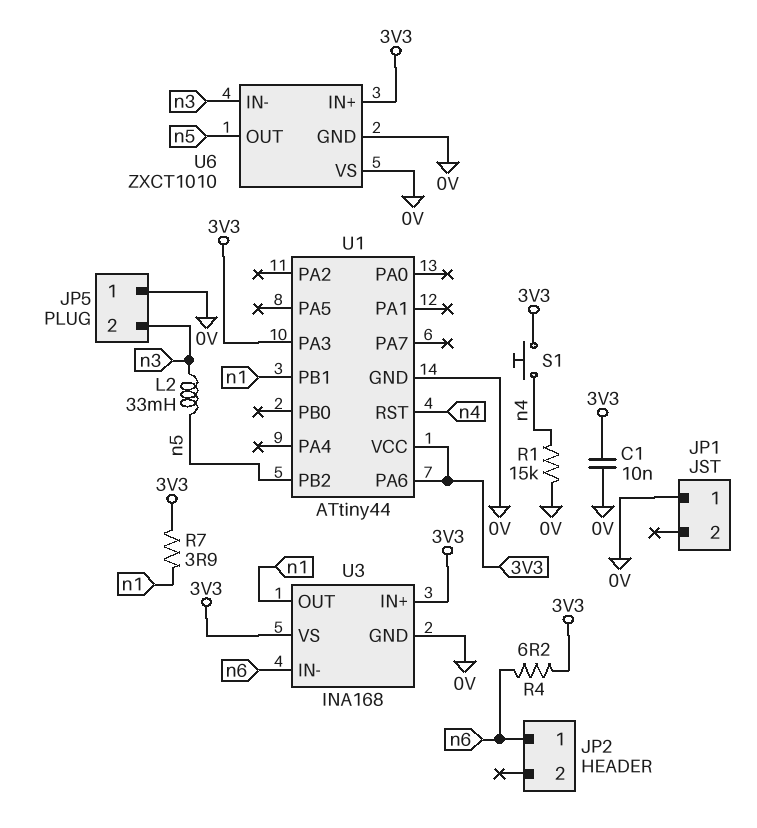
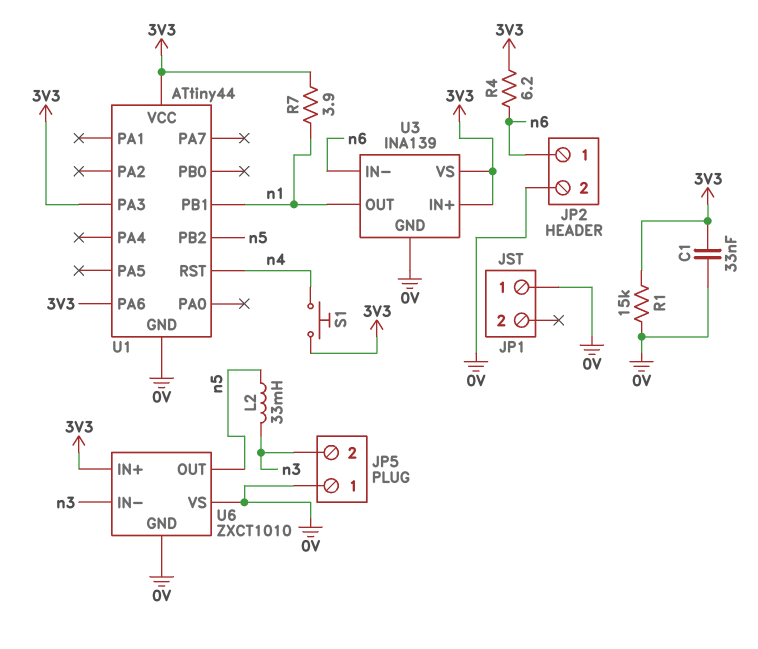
C1: 10nF (0V, 3V3) -> 33nF (0V, 3V3)
JP2 pin 2: none -> 0V
R1: 15k (0V, n4) -> 15k (0V, 3V3)
U3: INA168 -> INA139

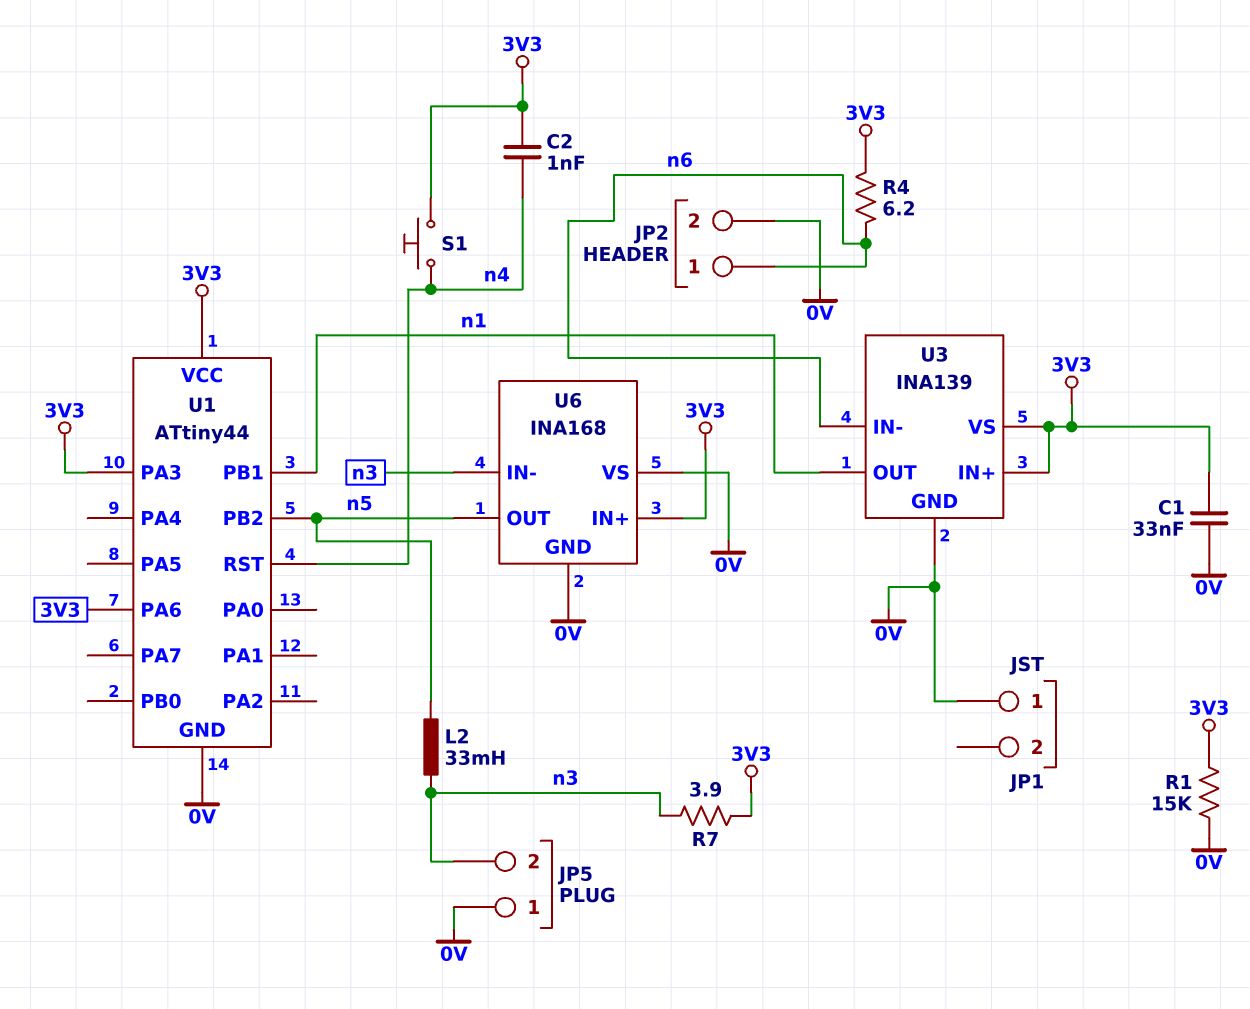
C2: none -> 1nF (3V3, n4)
R7: 3.9 (3V3, n1) -> 3.9 (3V3, n3)
U6: ZXCT1010 -> INA168

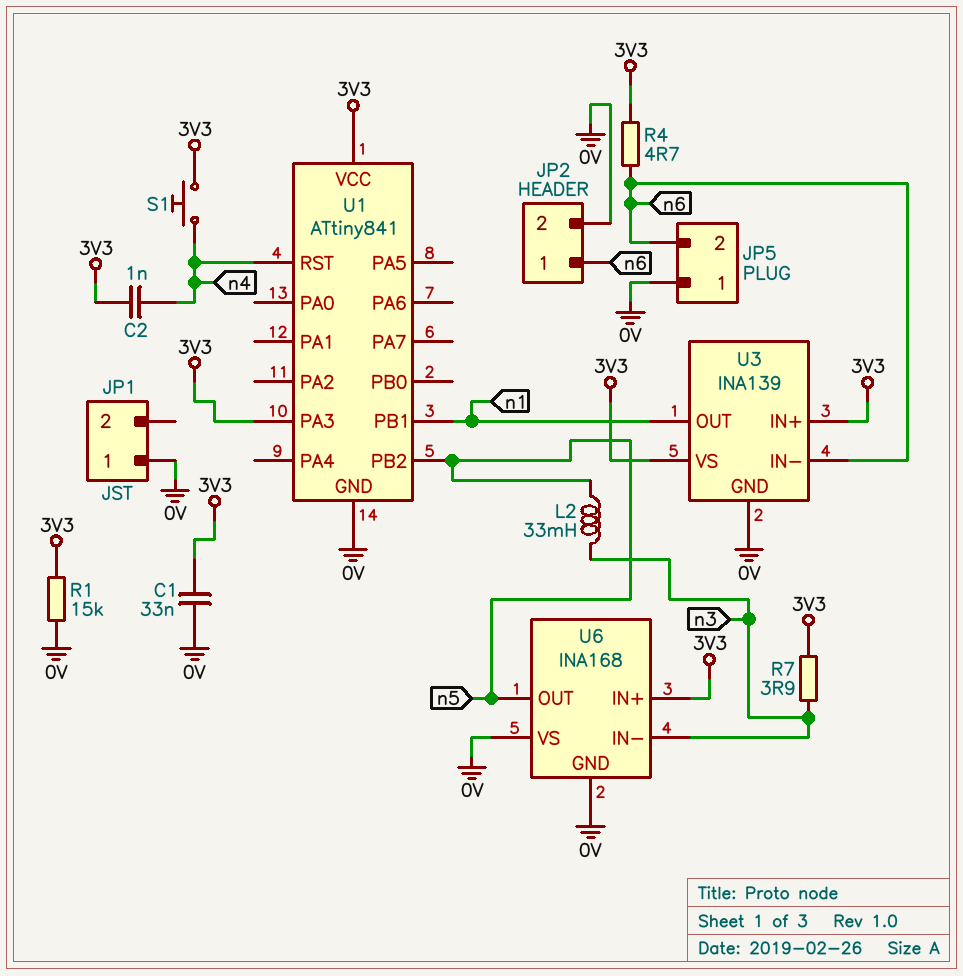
JP5 pin 2: n3 -> n6
R4: 6.2 (3V3, n6) -> 4.7 (3V3, n6)
U1: ATtiny44 -> ATtiny841
U1 pin PA6: 3V3 -> none

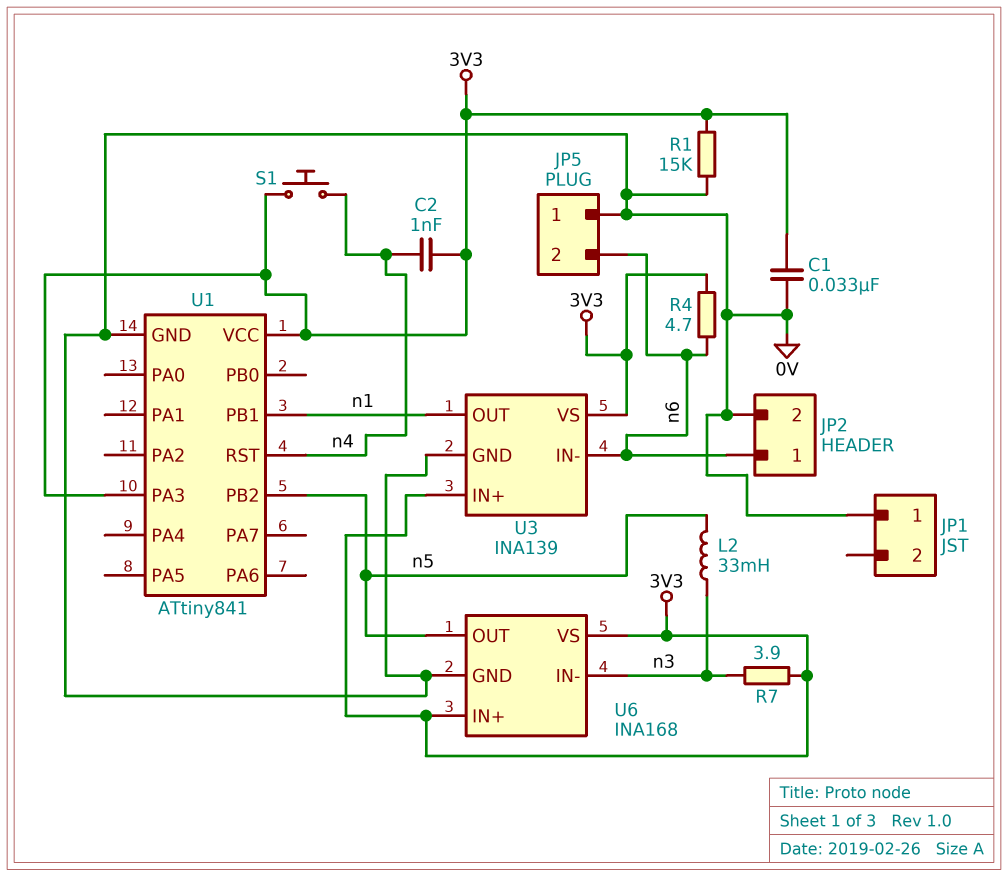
U6 pin VS: 0V -> 3V3

